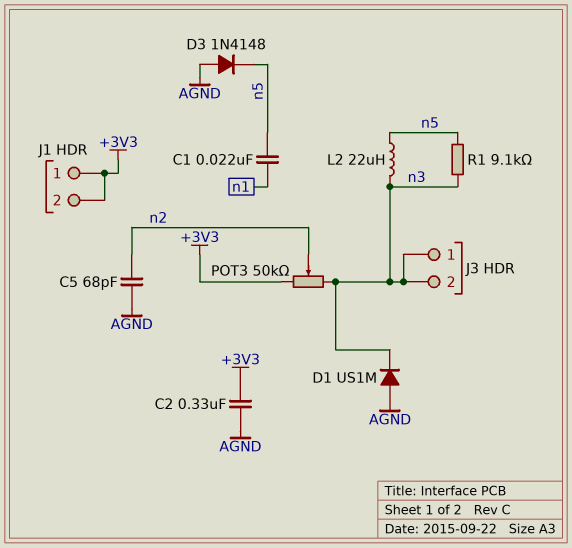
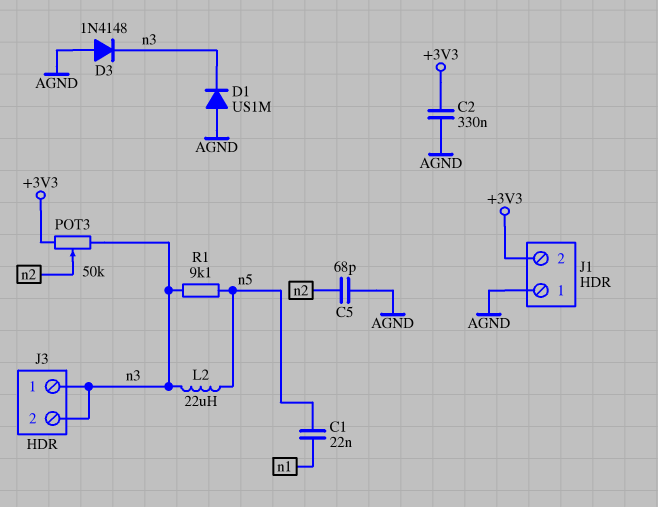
D3: diode 1N4148 (A AGND, K n5) -> diode 1N4148 (A AGND, K n3)
J1 pin 1: +3V3 -> AGND

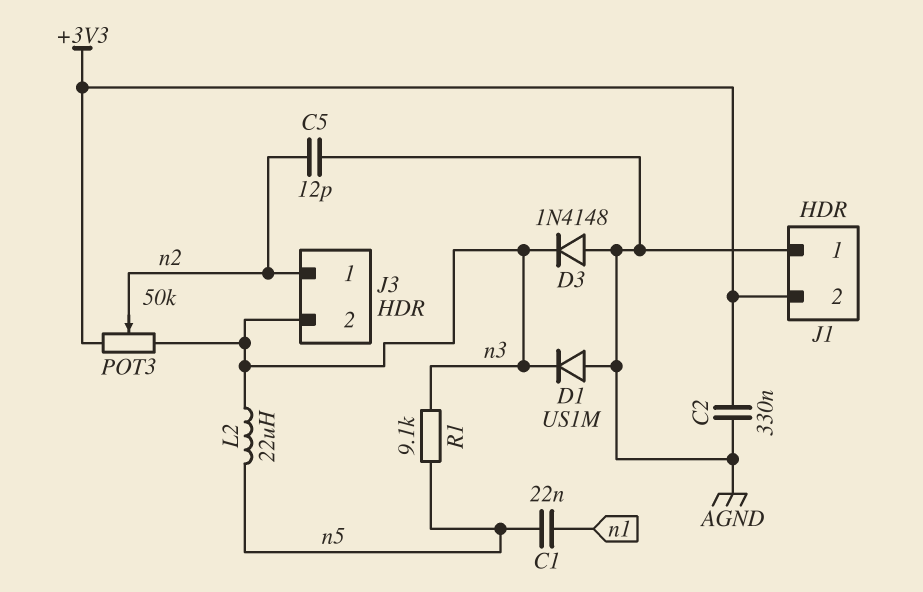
C5: 68pF (AGND, n2) -> 12pF (AGND, n2)
J3 pin 1: n3 -> n2

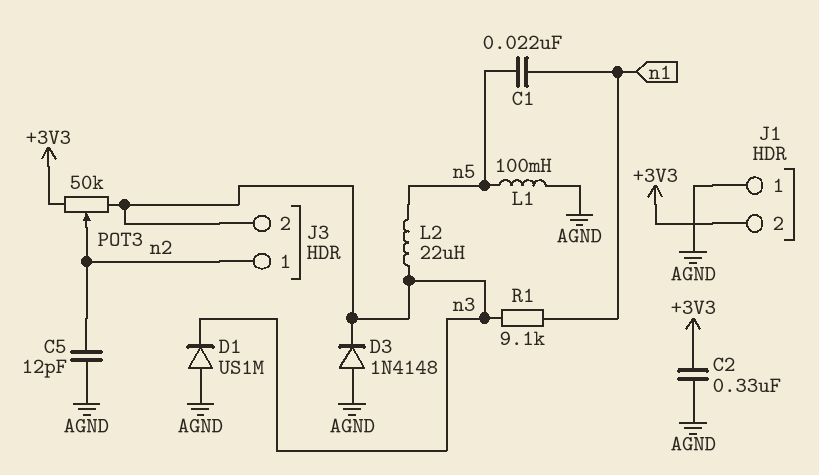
L1: none -> 100mH (AGND, n5)
R1: 9.1k (n3, n5) -> 9.1k (n1, n3)

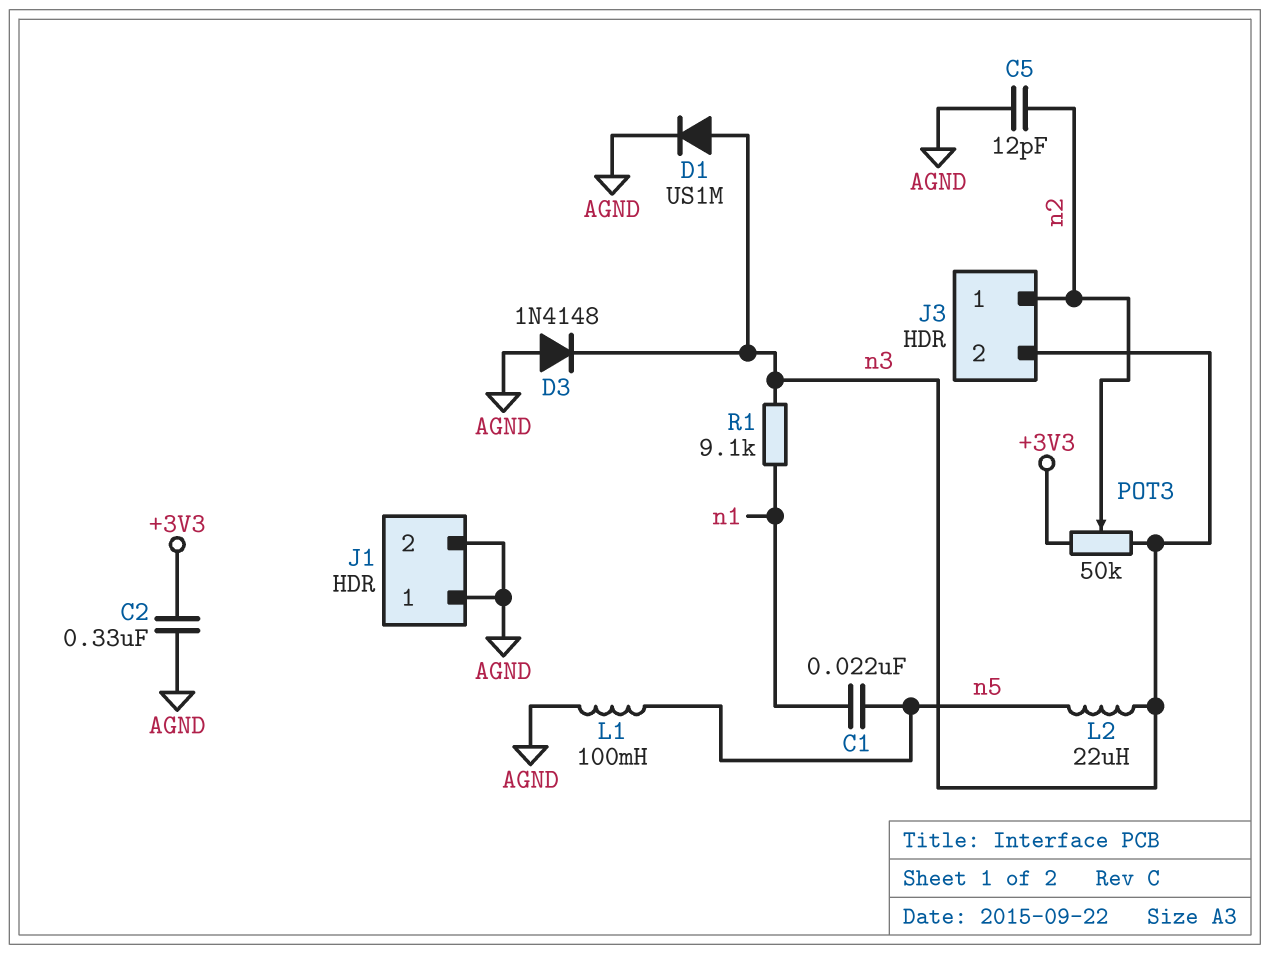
D1: diode US1M (A AGND, K n3) -> diode US1M (A n3, K AGND)
J1 pin 2: +3V3 -> AGND

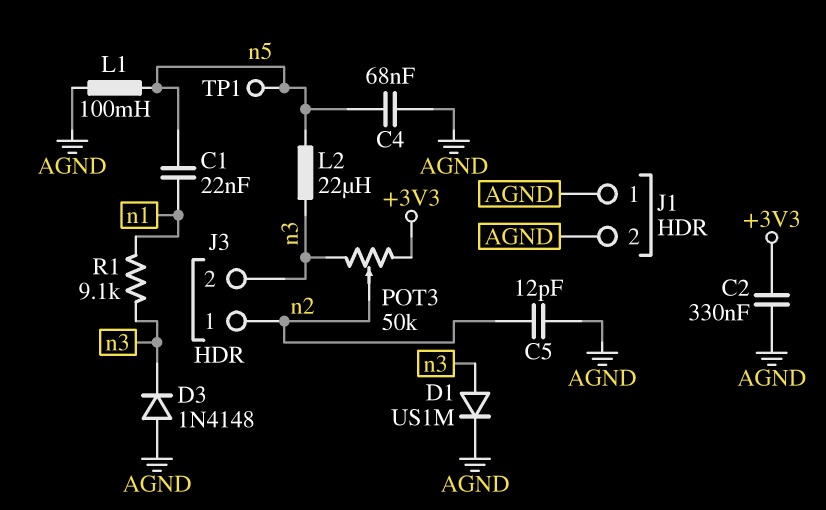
C4: none -> 68nF (AGND, n5)
TP1: none -> test point (n5)

